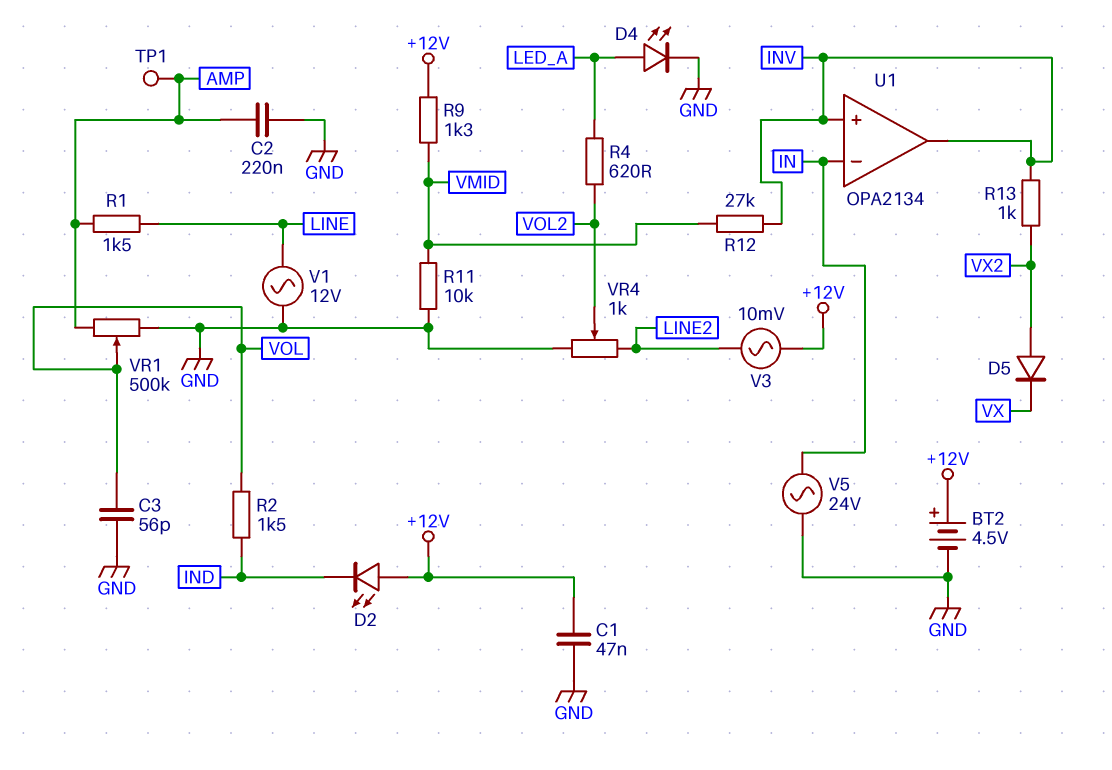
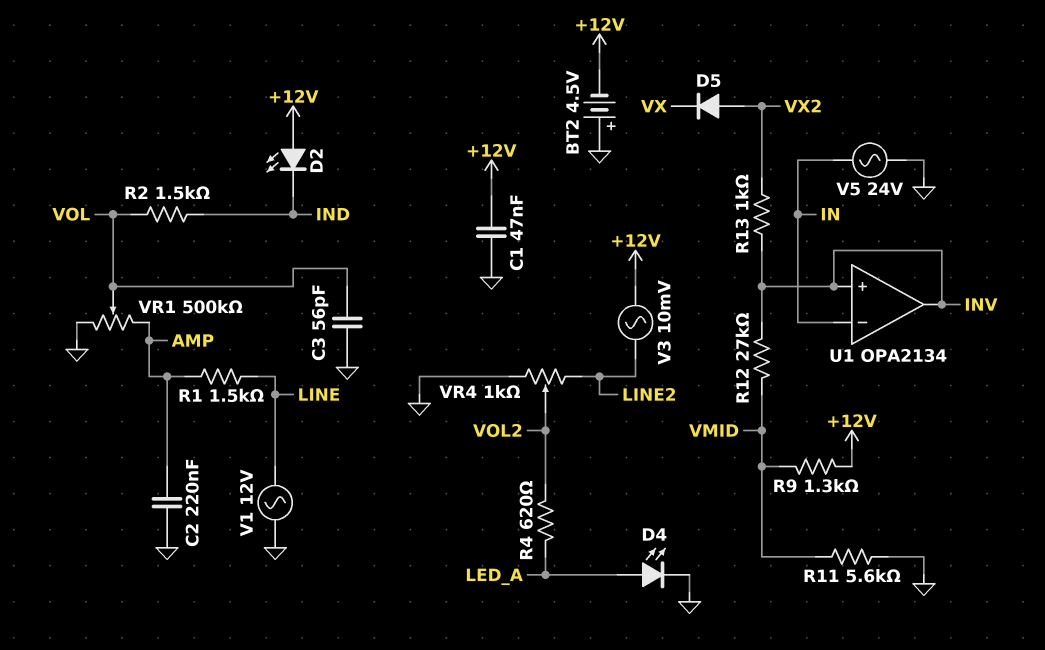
BT2: 4.5V (plus +12V, minus GND) -> 4.5V (plus GND, minus +12V)
R11: 10k (GND, VMID) -> 5.6k (GND, VMID)
TP1: test point (AMP) -> none

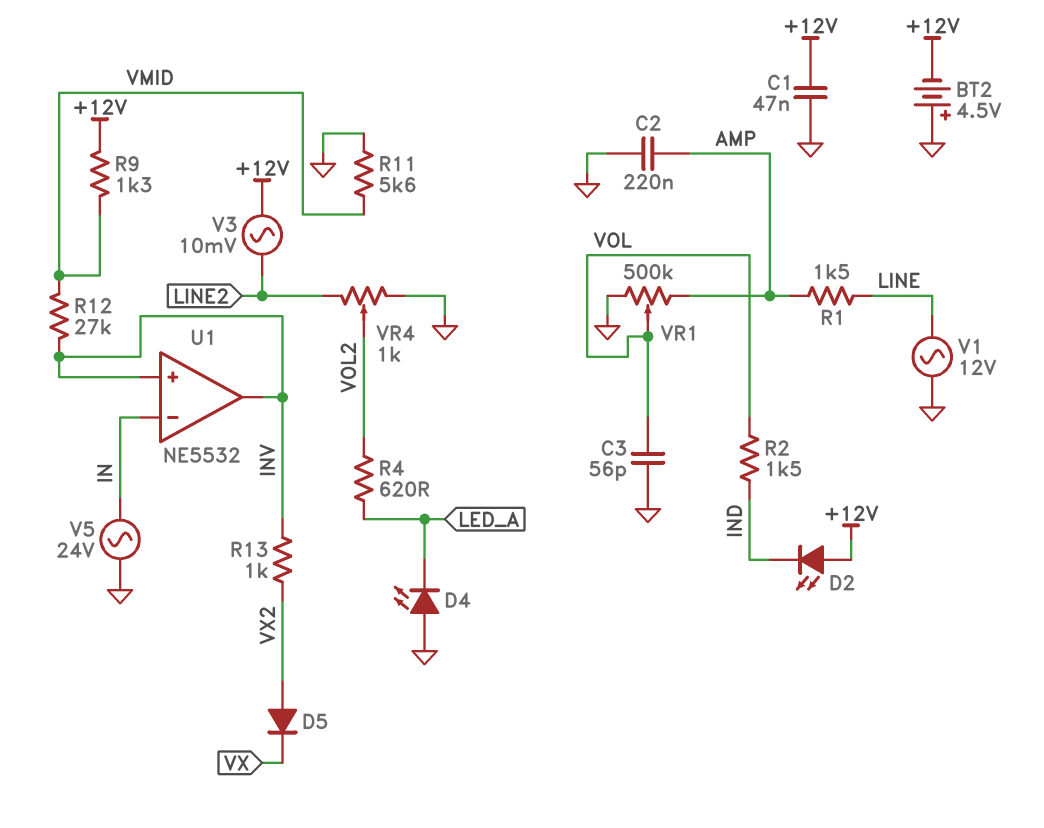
D4: LED (A LED_A, K GND) -> LED (A GND, K LED_A)
U1: OPA2134 -> NE5532

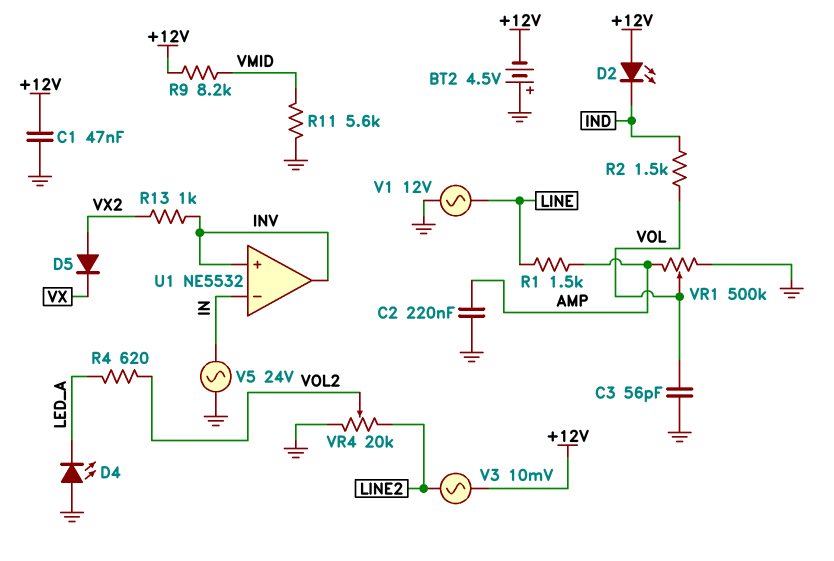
R9: 1.3k (+12V, VMID) -> 8.2k (+12V, VMID)
R12: 27k (INV, VMID) -> none
VR4: 1k (GND, LINE2, wiper VOL2) -> 20k (GND, LINE2, wiper VOL2)

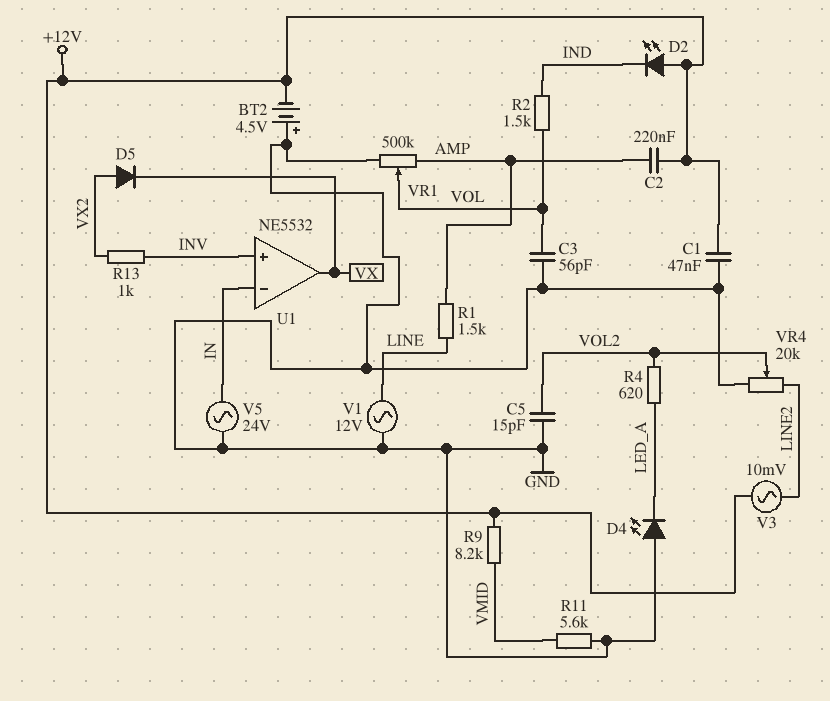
C2: 220nF (AMP, GND) -> 220nF (+12V, AMP)
C5: none -> 15pF (GND, VOL2)
U1 pin out: INV -> VX

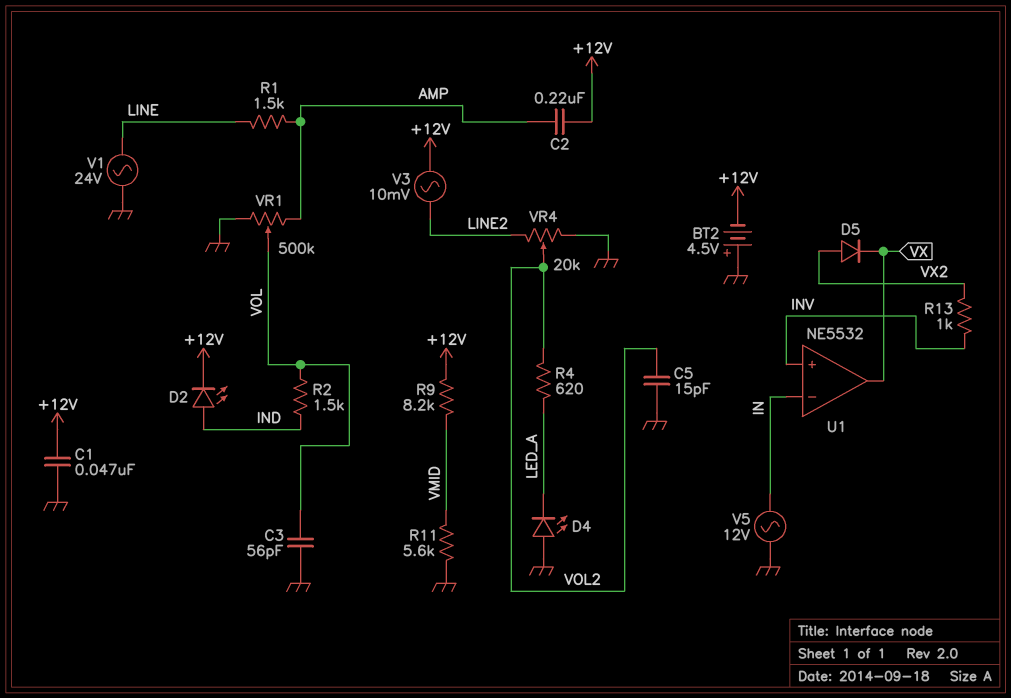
D2: LED (A +12V, K IND) -> LED (A IND, K +12V)
V1: AC 12V (GND, LINE) -> AC 24V (GND, LINE)
V5: AC 24V (GND, IN) -> AC 12V (GND, IN)

